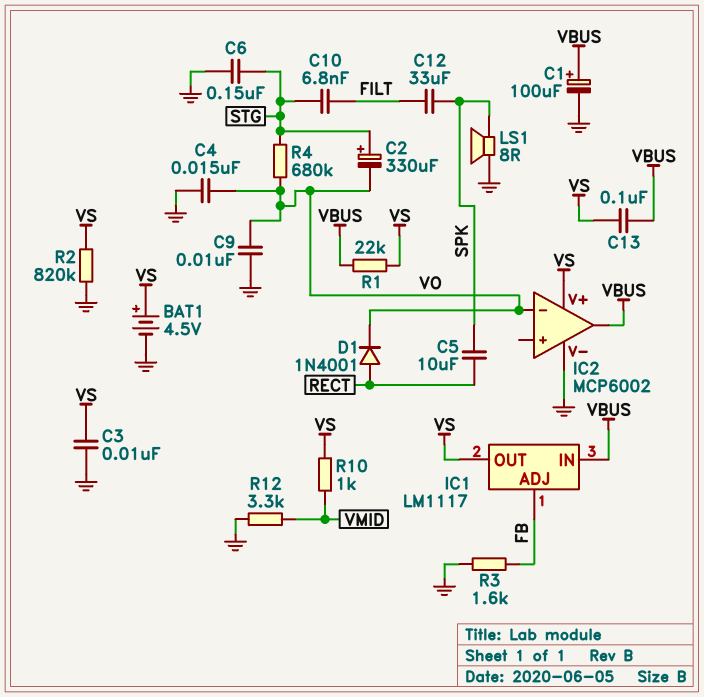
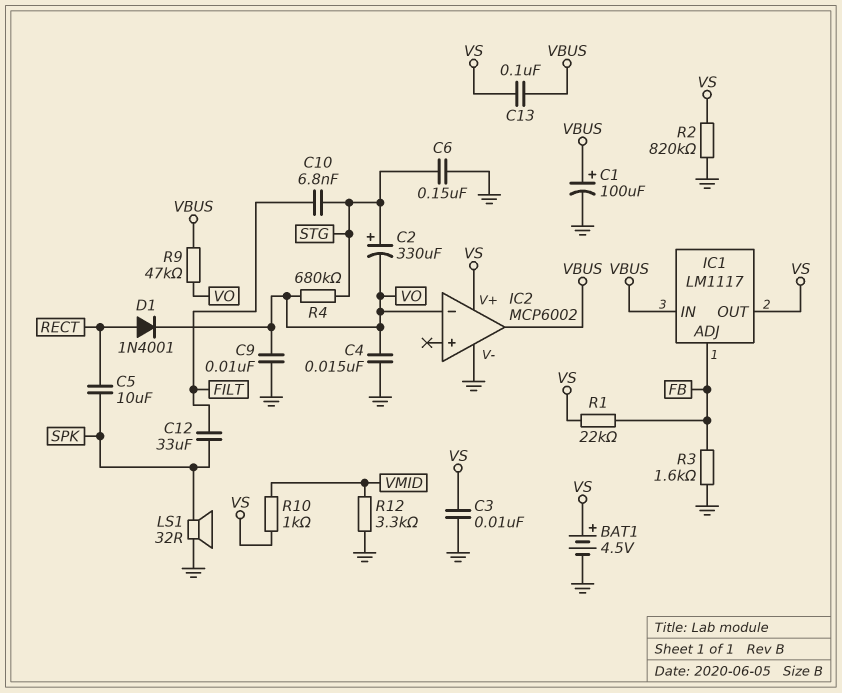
LS1: speaker 8R (GND, SPK) -> speaker 32R (GND, SPK)
R1: 22k (VBUS, VS) -> 22k (FB, VS)
R9: none -> 47k (VBUS, VO)

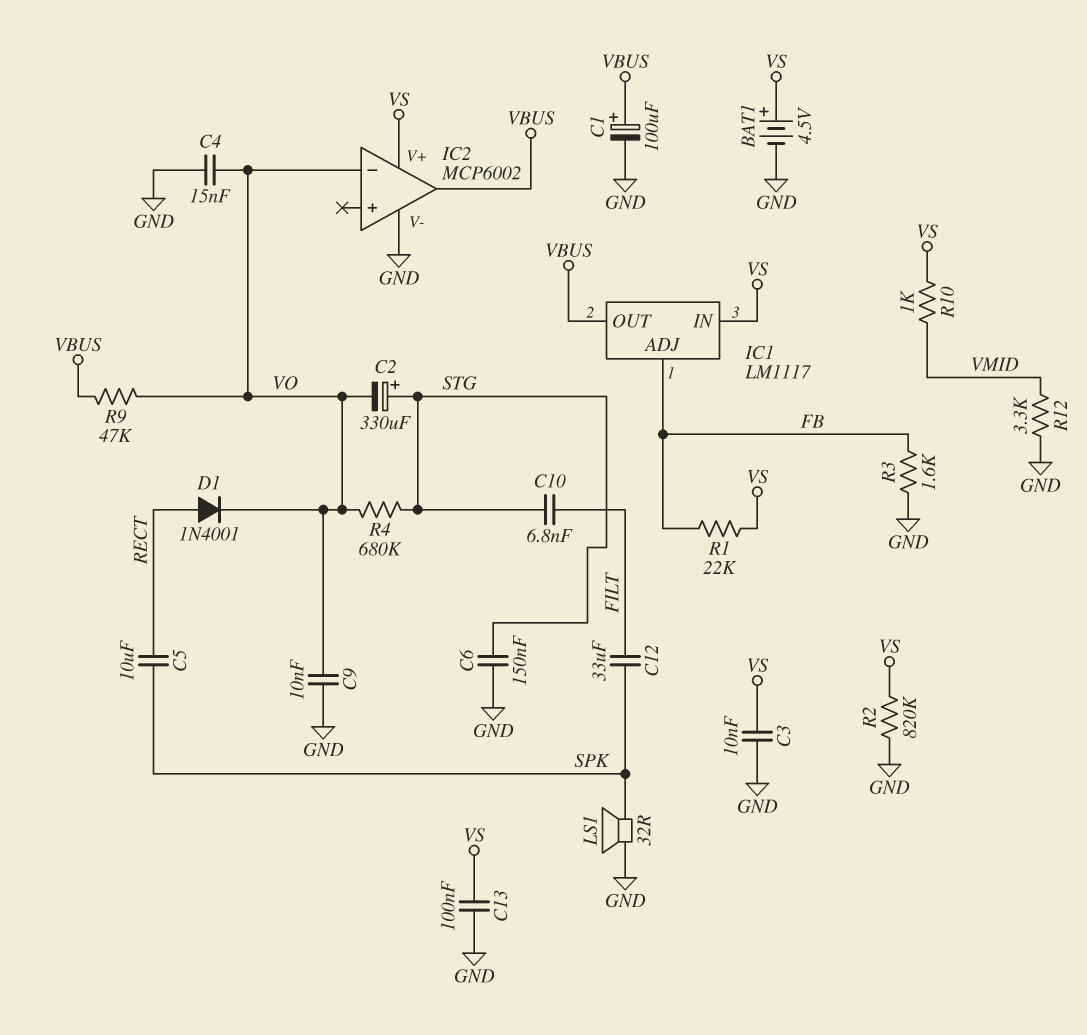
C13: 100nF (VBUS, VS) -> 100nF (GND, VS)
IC1 pin IN: VBUS -> VS
IC1 pin OUT: VS -> VBUS

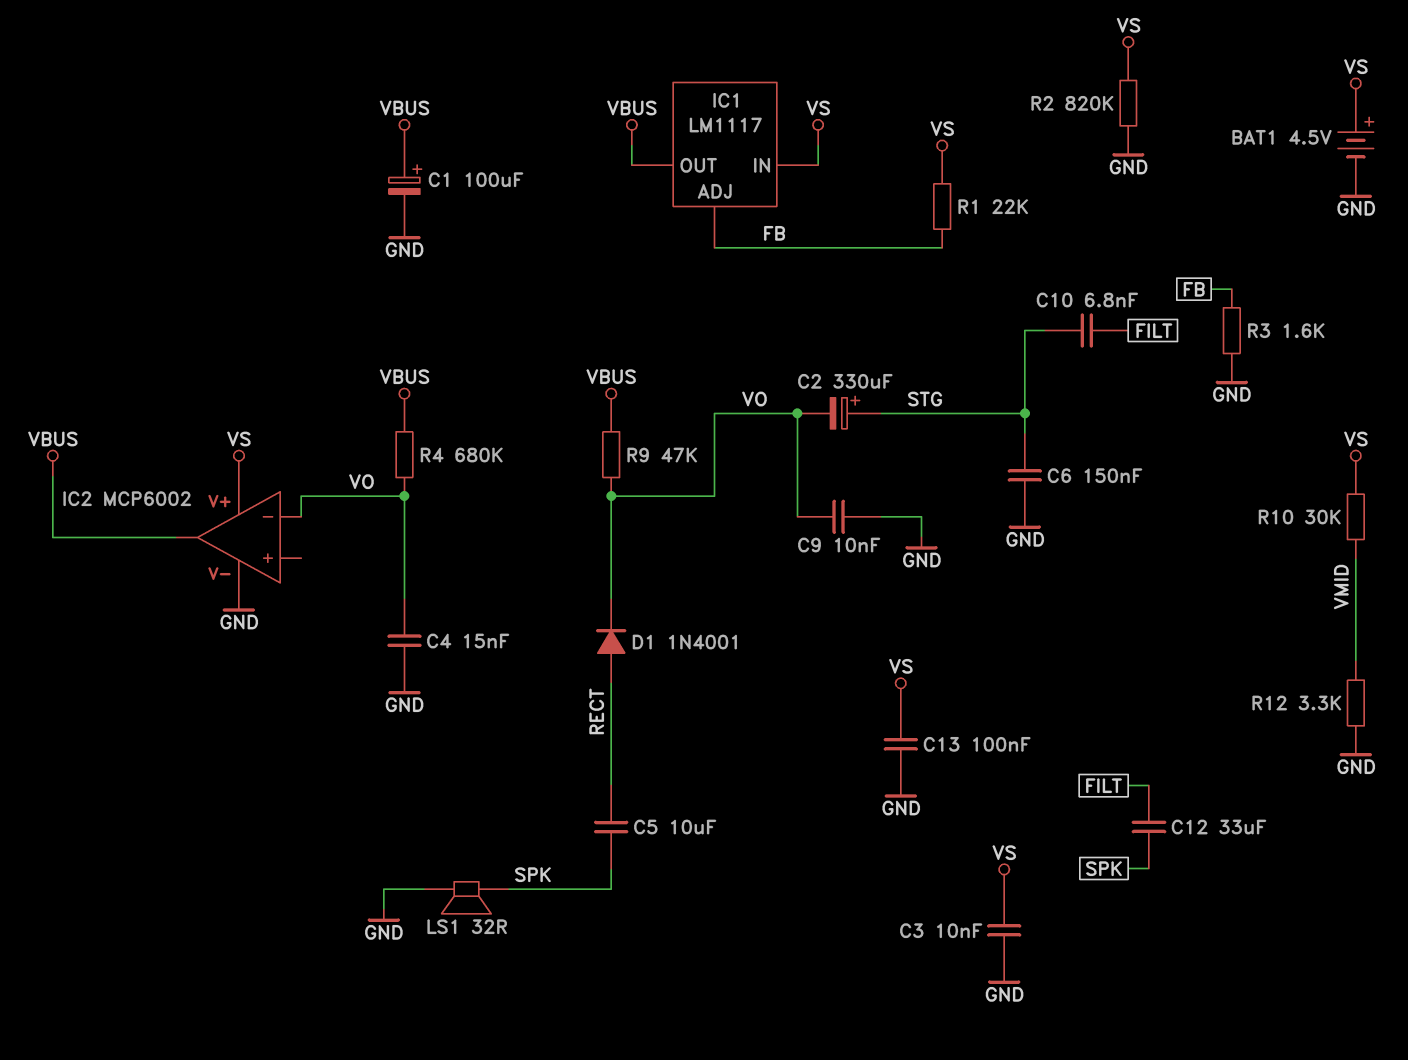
R4: 680k (STG, VO) -> 680k (VBUS, VO)
R10: 1k (VMID, VS) -> 30k (VMID, VS)

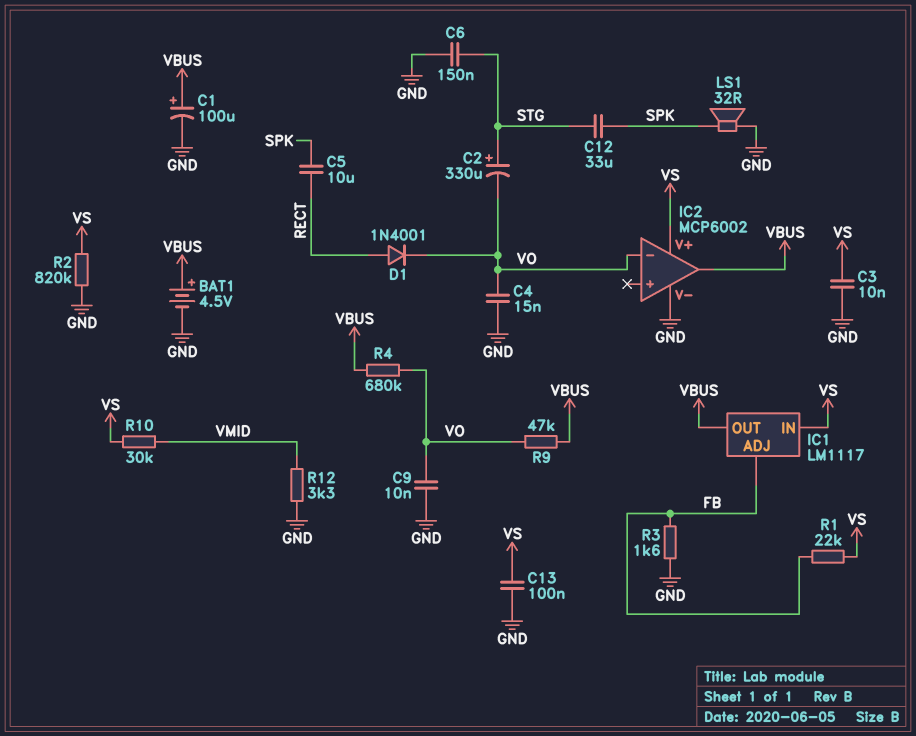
BAT1: 4.5V (plus VS, minus GND) -> 4.5V (plus VBUS, minus GND)
C10: 6.8nF (FILT, STG) -> none
C12: 33uF (FILT, SPK) -> 33uF (SPK, STG)

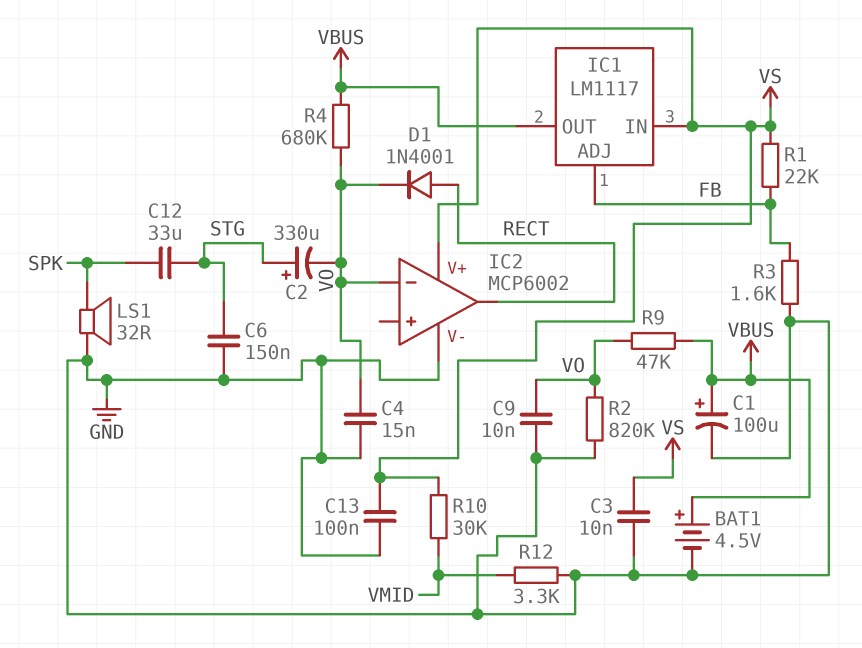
C5: 10uF (RECT, SPK) -> none
IC2 pin out: VBUS -> RECT
R2: 820k (GND, VS) -> 820k (GND, VO)

